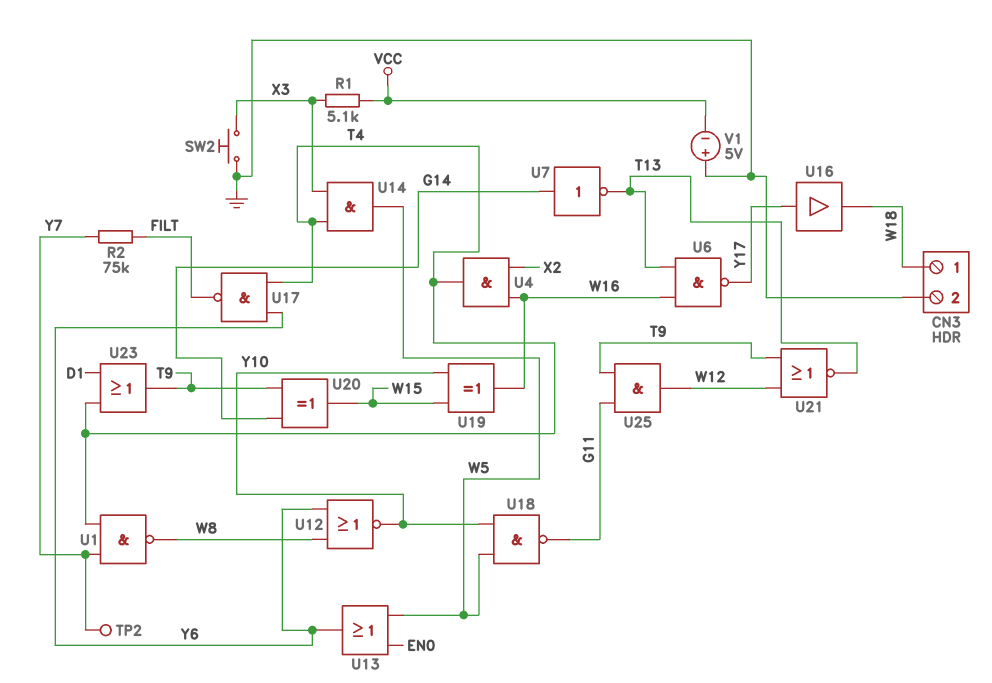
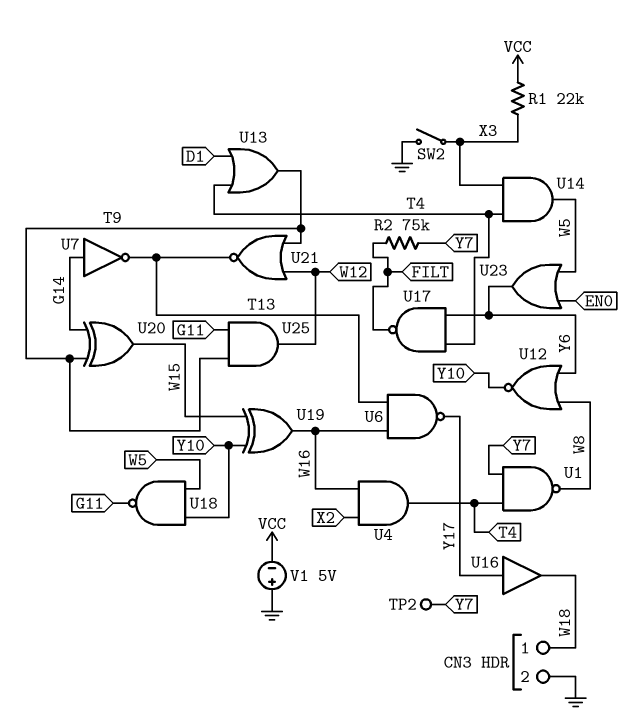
R1: 5.1k (VCC, X3) -> 22k (VCC, X3)
SW2: button (GND, X3) -> switch (GND, X3)
U13: OR (in EN0, in W5, out Y6) -> OR (in D1, in T4, out T9)
U23: OR (in D1, in T4, out T9) -> OR (in EN0, in W5, out Y6)

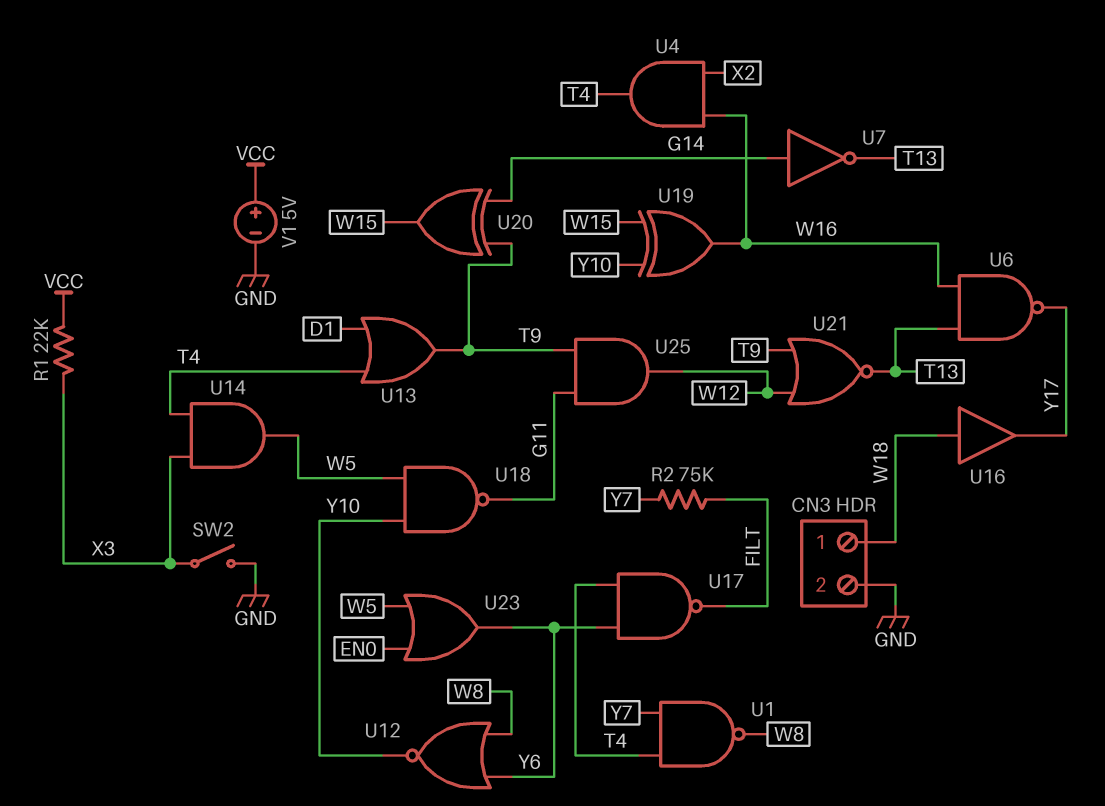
TP2: test point (Y7) -> none
U16: buffer (in Y17, out W18) -> buffer (in W18, out Y17)
V1: 5V (plus GND, minus VCC) -> 5V (plus VCC, minus GND)

